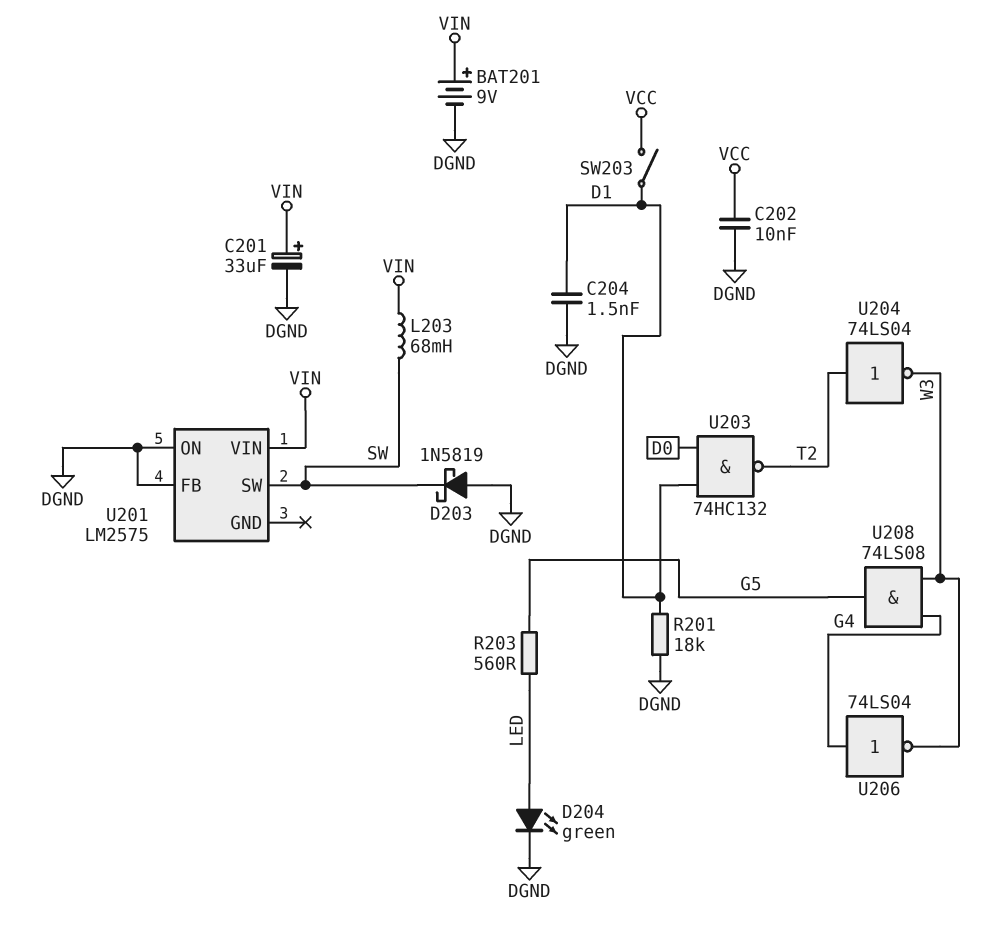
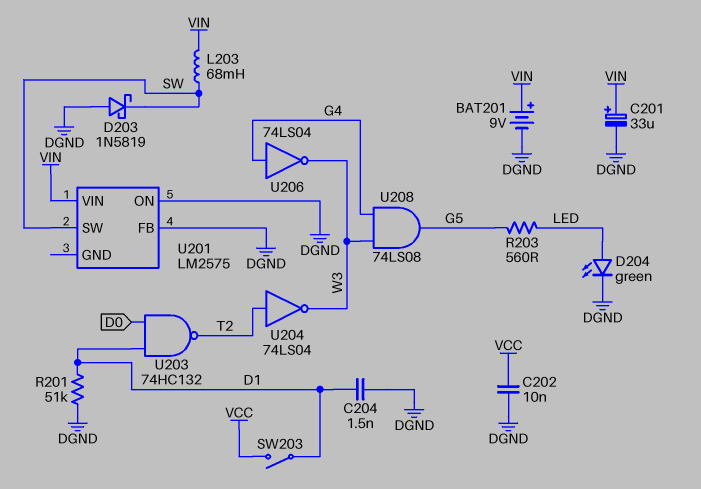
R201: 18k (D1, DGND) -> 51k (D1, DGND)

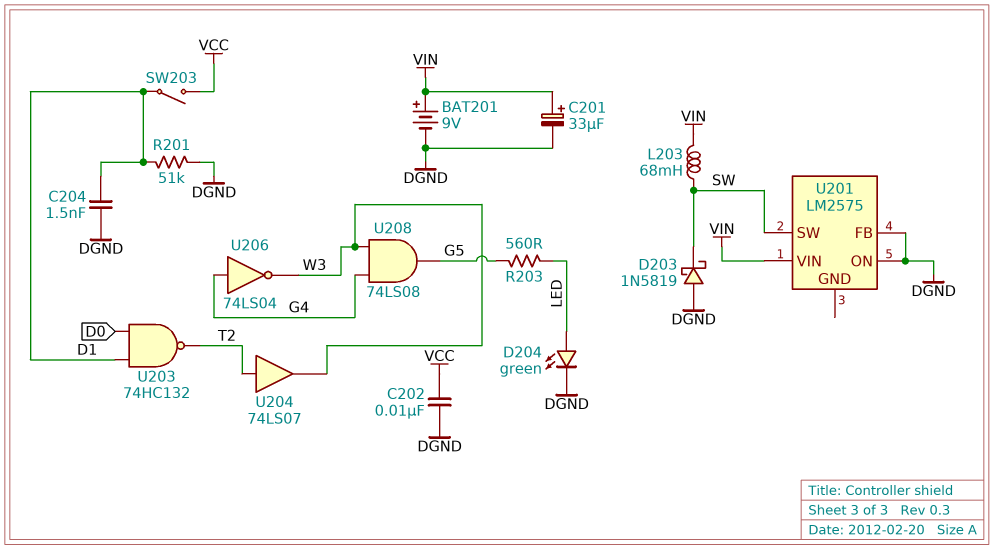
U204: NOT 74LS04 (in T2, out W3) -> buffer 74LS07 (in T2, out W3)

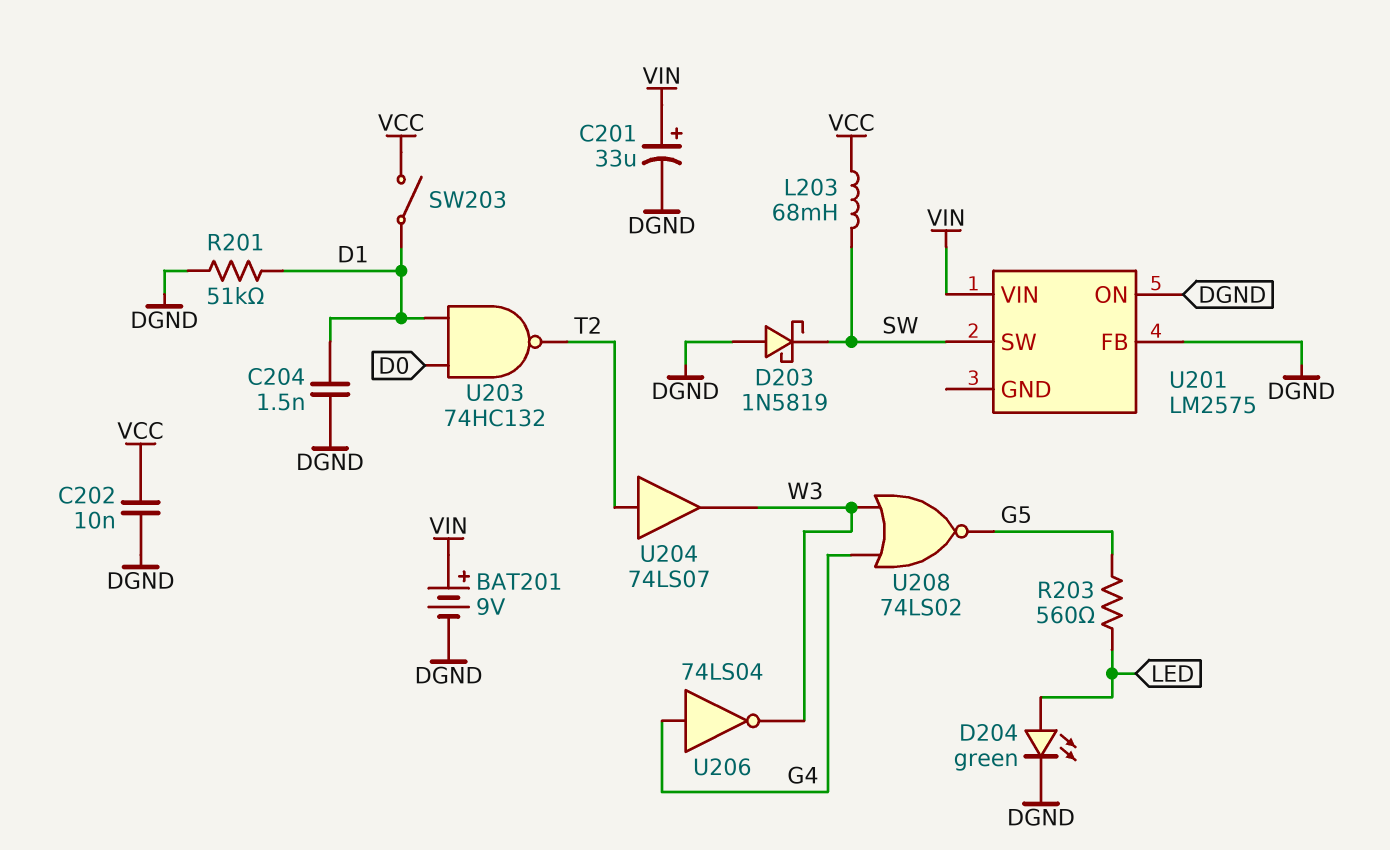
L203: 68mH (SW, VIN) -> 68mH (SW, VCC)
U208: AND 74LS08 (in G4, in W3, out G5) -> NOR 74LS02 (in G4, in W3, out G5)

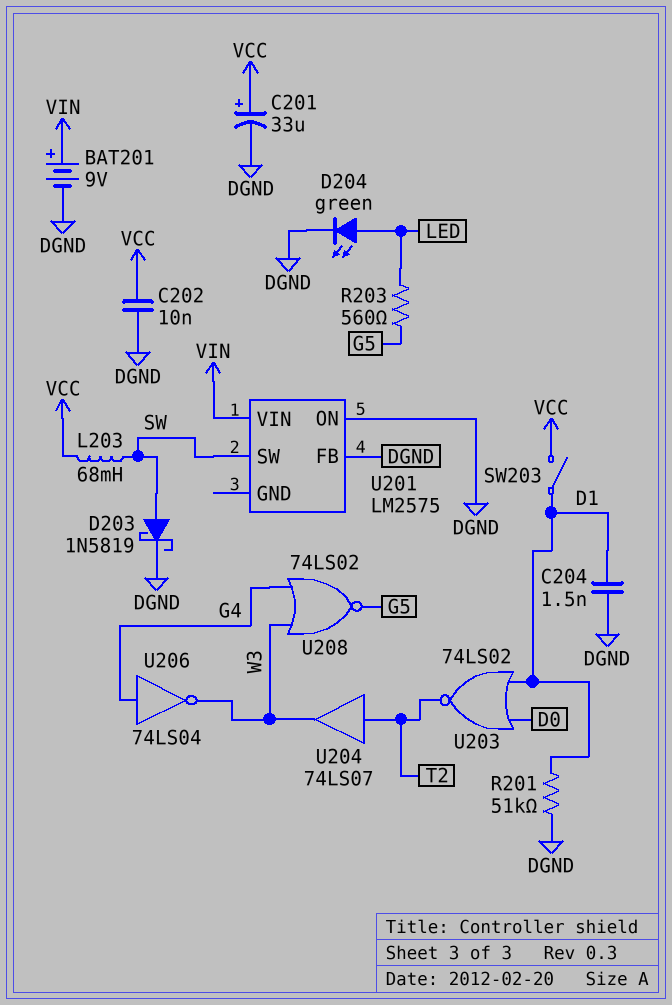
C201: 33uF (plus VIN, minus DGND) -> 33uF (plus VCC, minus DGND)
D203: schottky 1N5819 (A DGND, K SW) -> schottky 1N5819 (A SW, K DGND)
U203: NAND 74HC132 (in D0, in D1, out T2) -> NOR 74LS02 (in D0, in D1, out T2)

